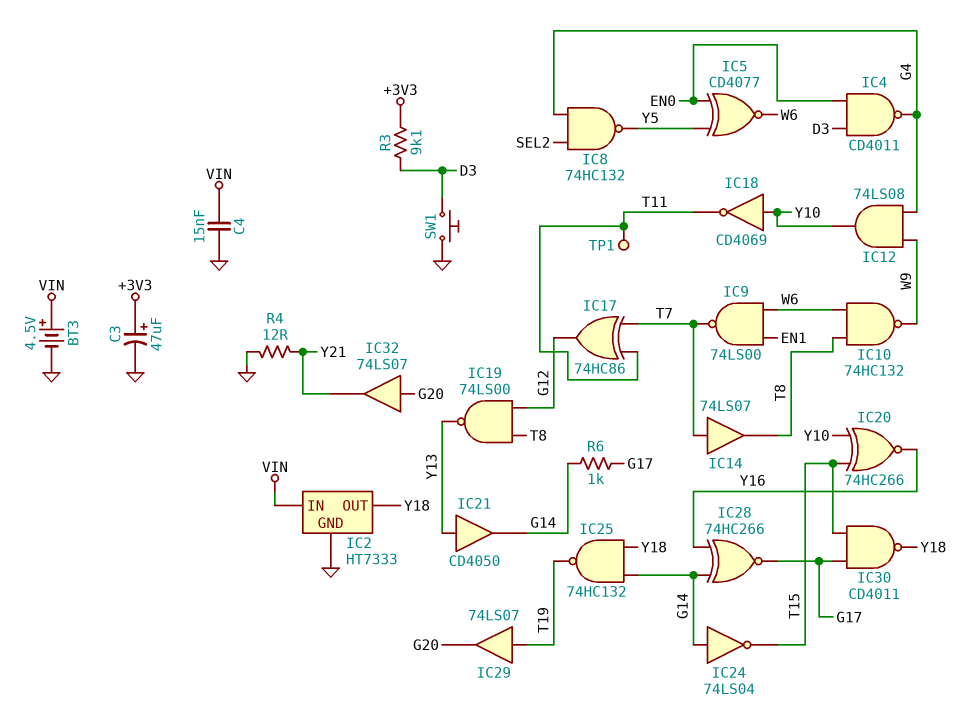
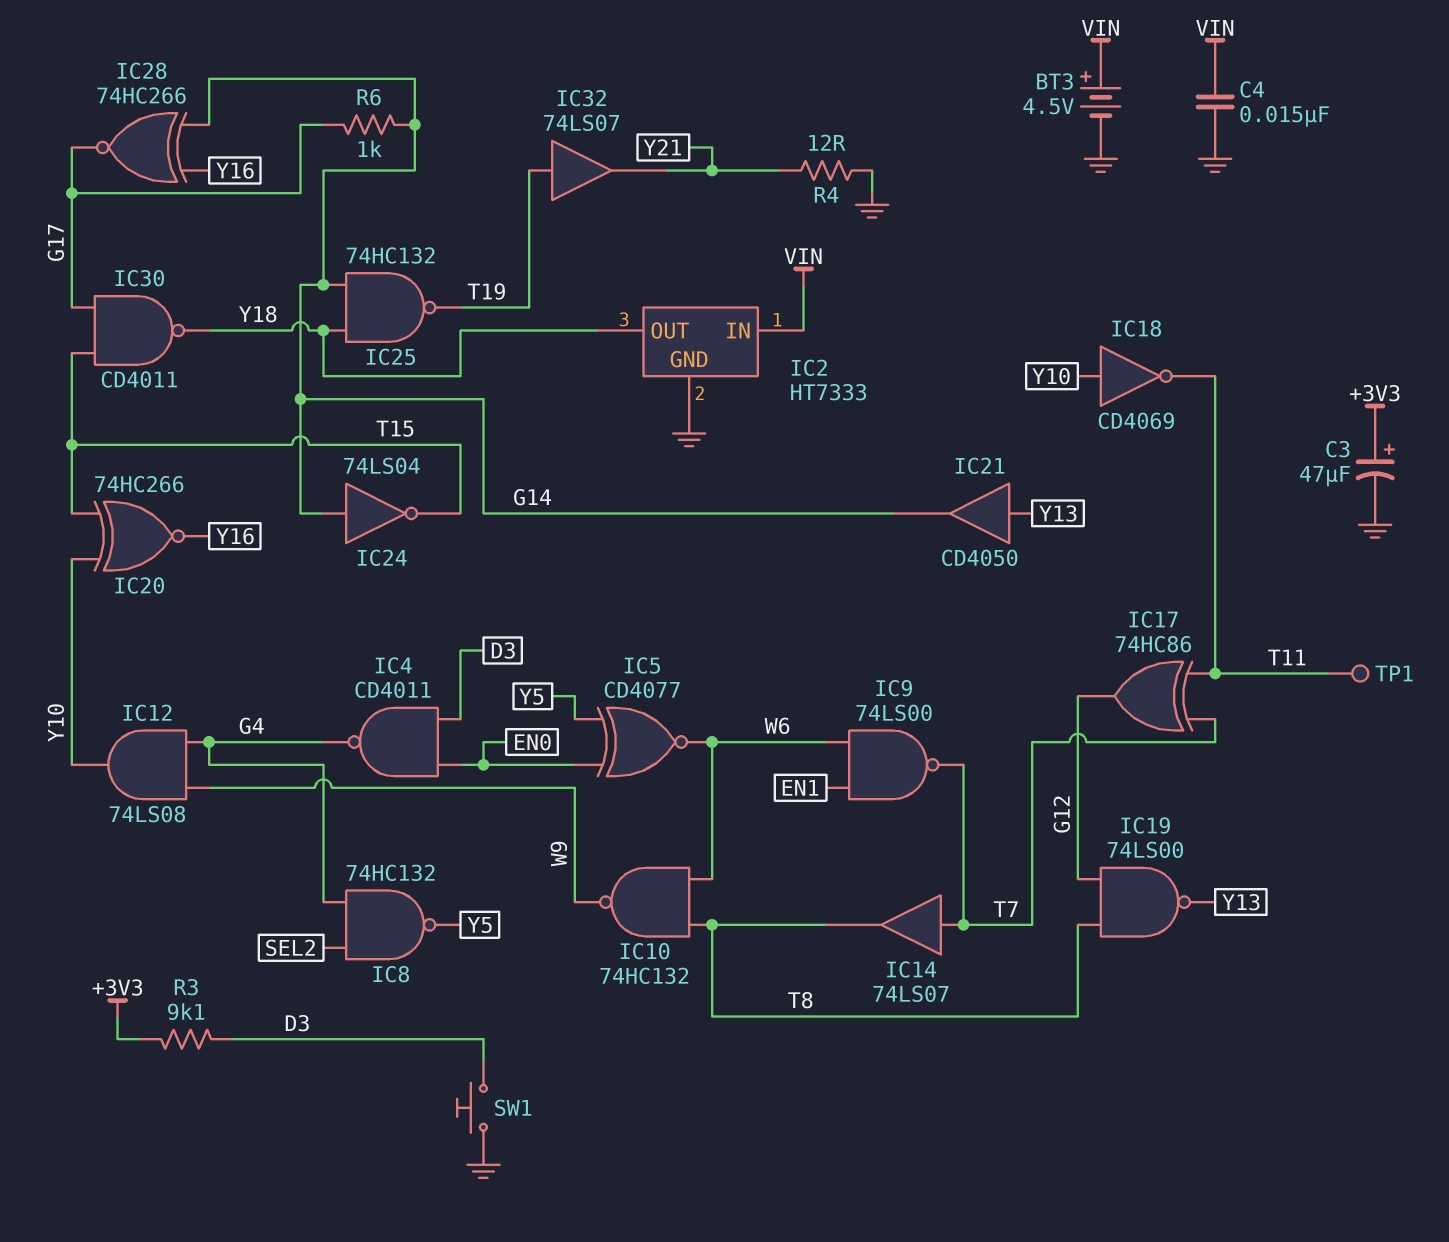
IC29: buffer 74LS07 (in T19, out G20) -> none
IC32: buffer 74LS07 (in G20, out Y21) -> buffer 74LS07 (in T19, out Y21)

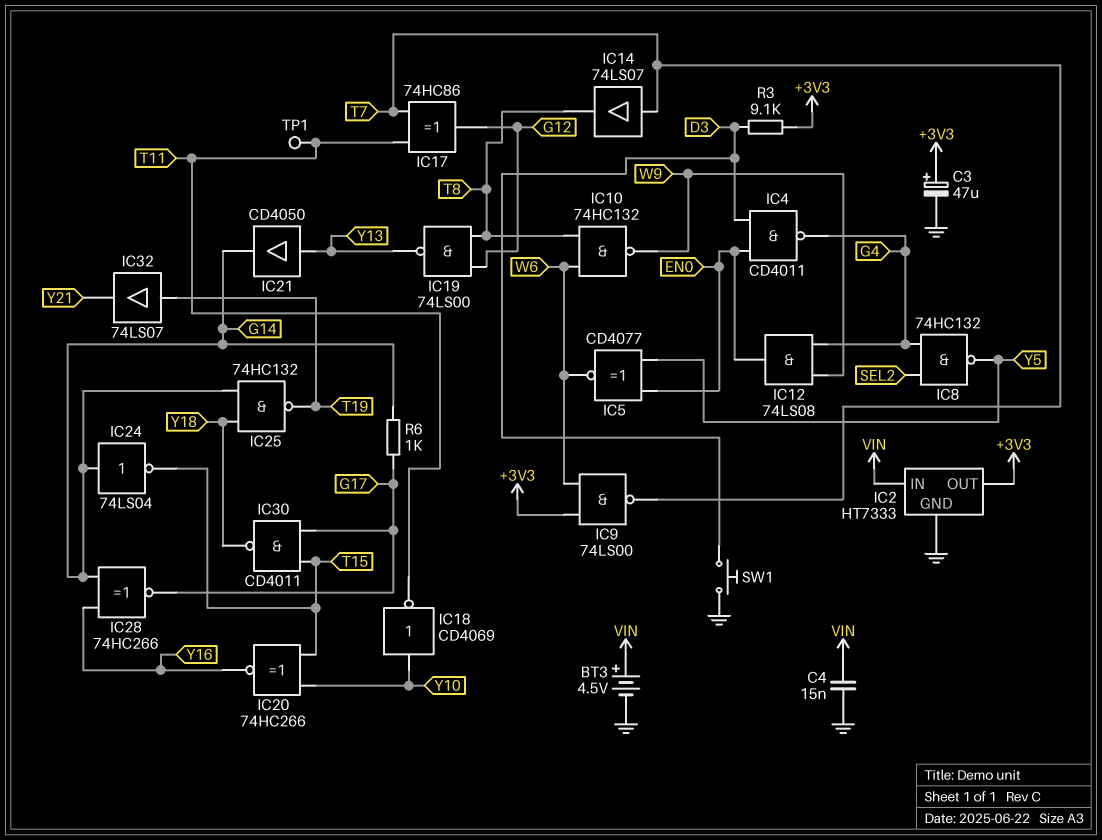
IC2 pin OUT: Y18 -> +3V3
IC9: NAND 74LS00 (in EN1, in W6, out T7) -> NAND 74LS00 (in +3V3, in W6, out T7)
IC12: AND 74LS08 (in G4, in W9, out Y10) -> AND 74LS08 (in G4, in W9, out EN0)
R4: 12 (GND, Y21) -> none

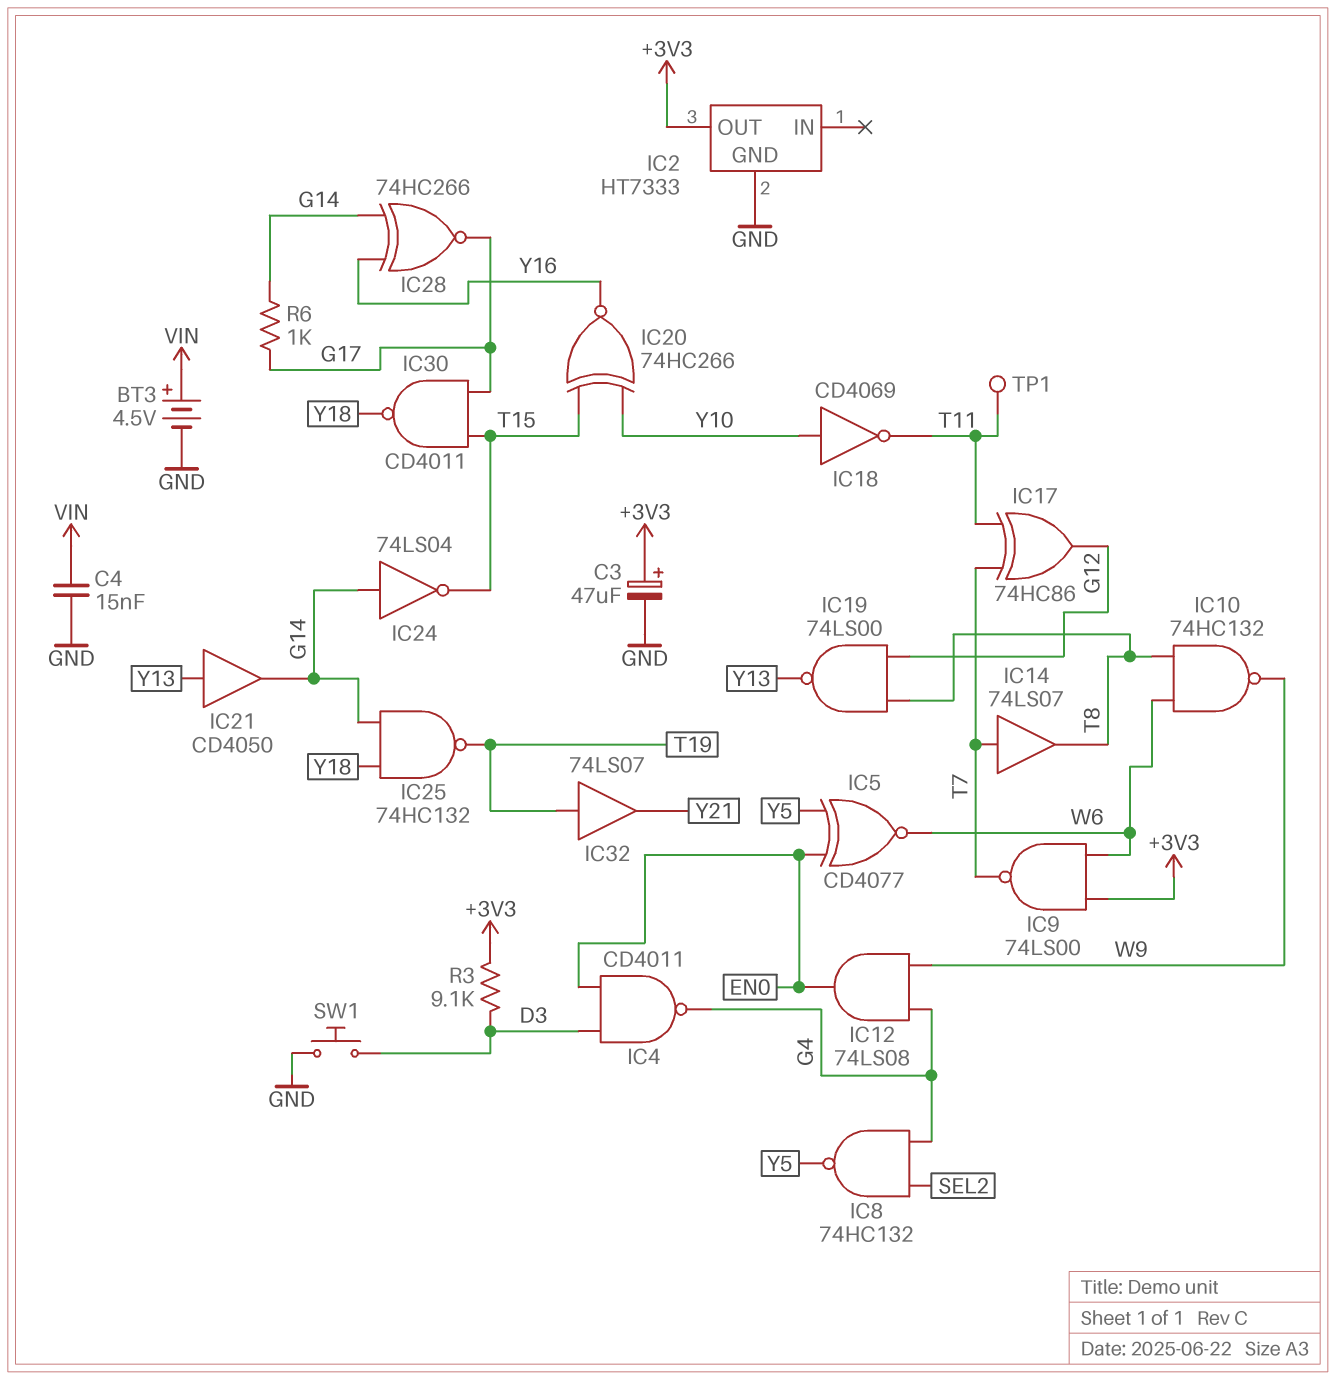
IC2 pin IN: VIN -> none

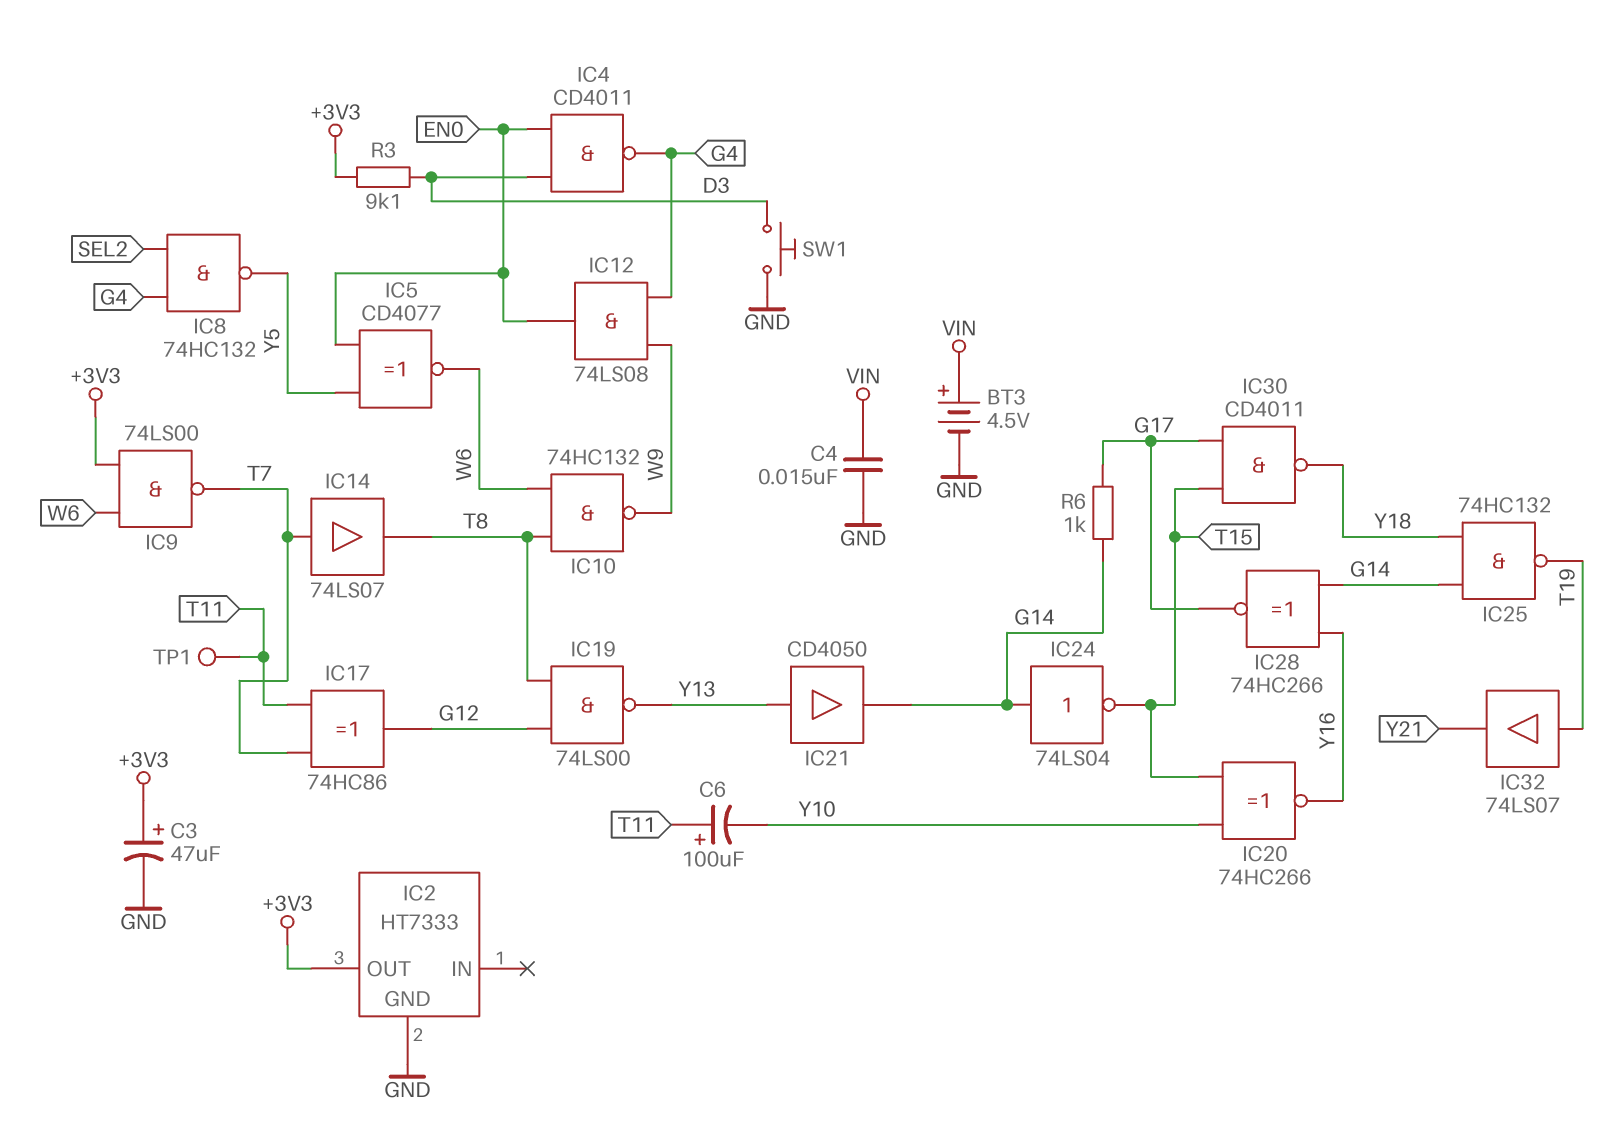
C6: none -> 100uF (plus T11, minus Y10)
IC18: NOT CD4069 (in Y10, out T11) -> none

